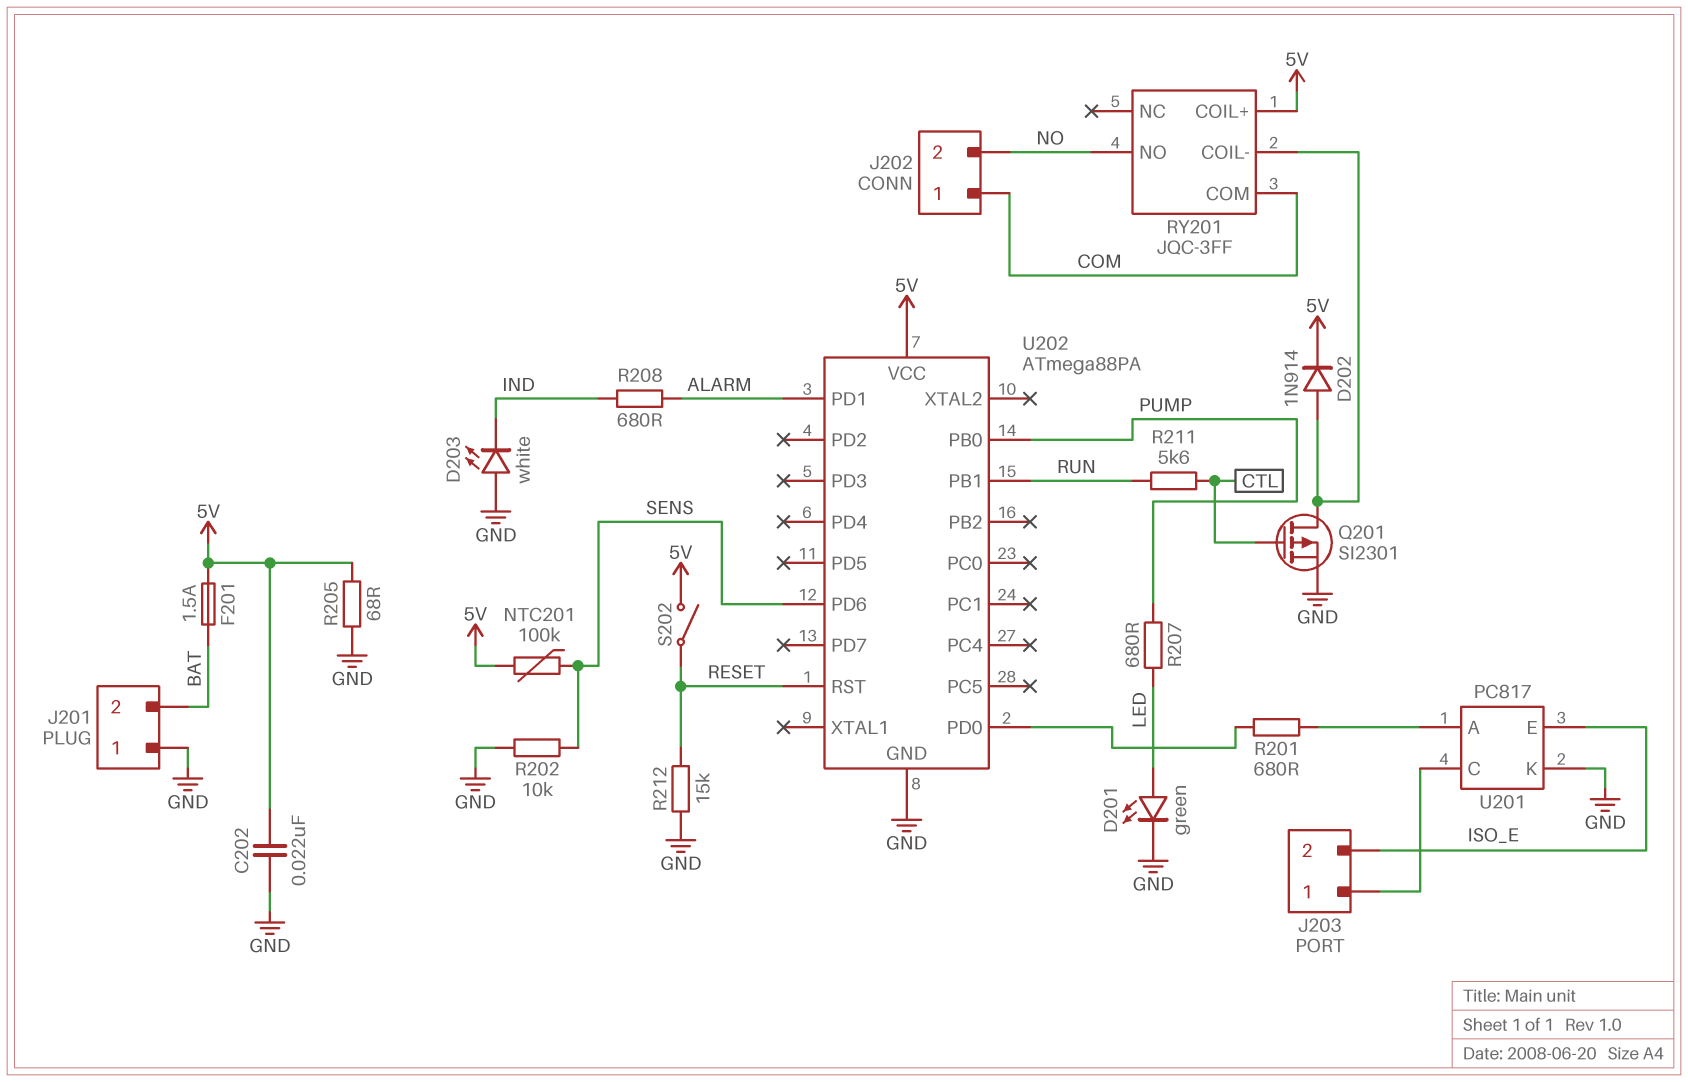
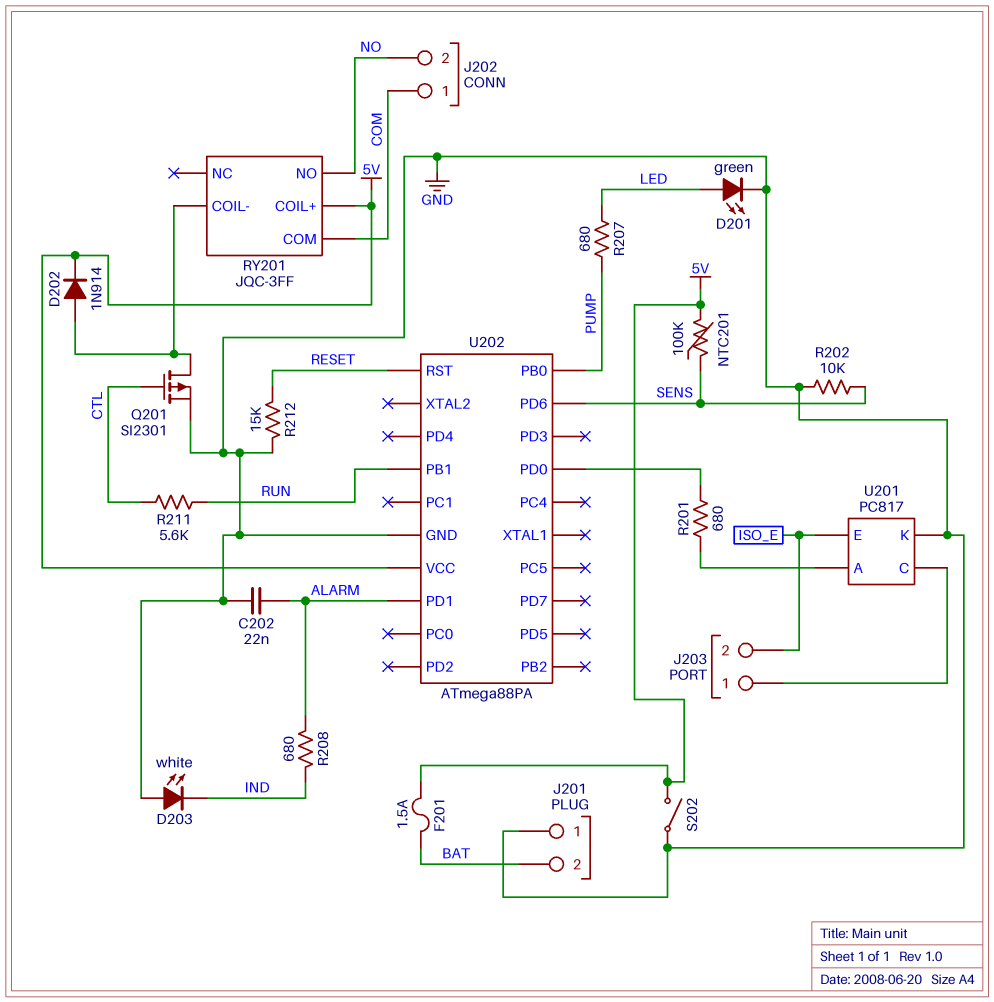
C202: 22nF (5V, GND) -> 22nF (ALARM, GND)
R205: 68 (5V, GND) -> none
S202: switch (5V, RESET) -> switch (5V, GND)

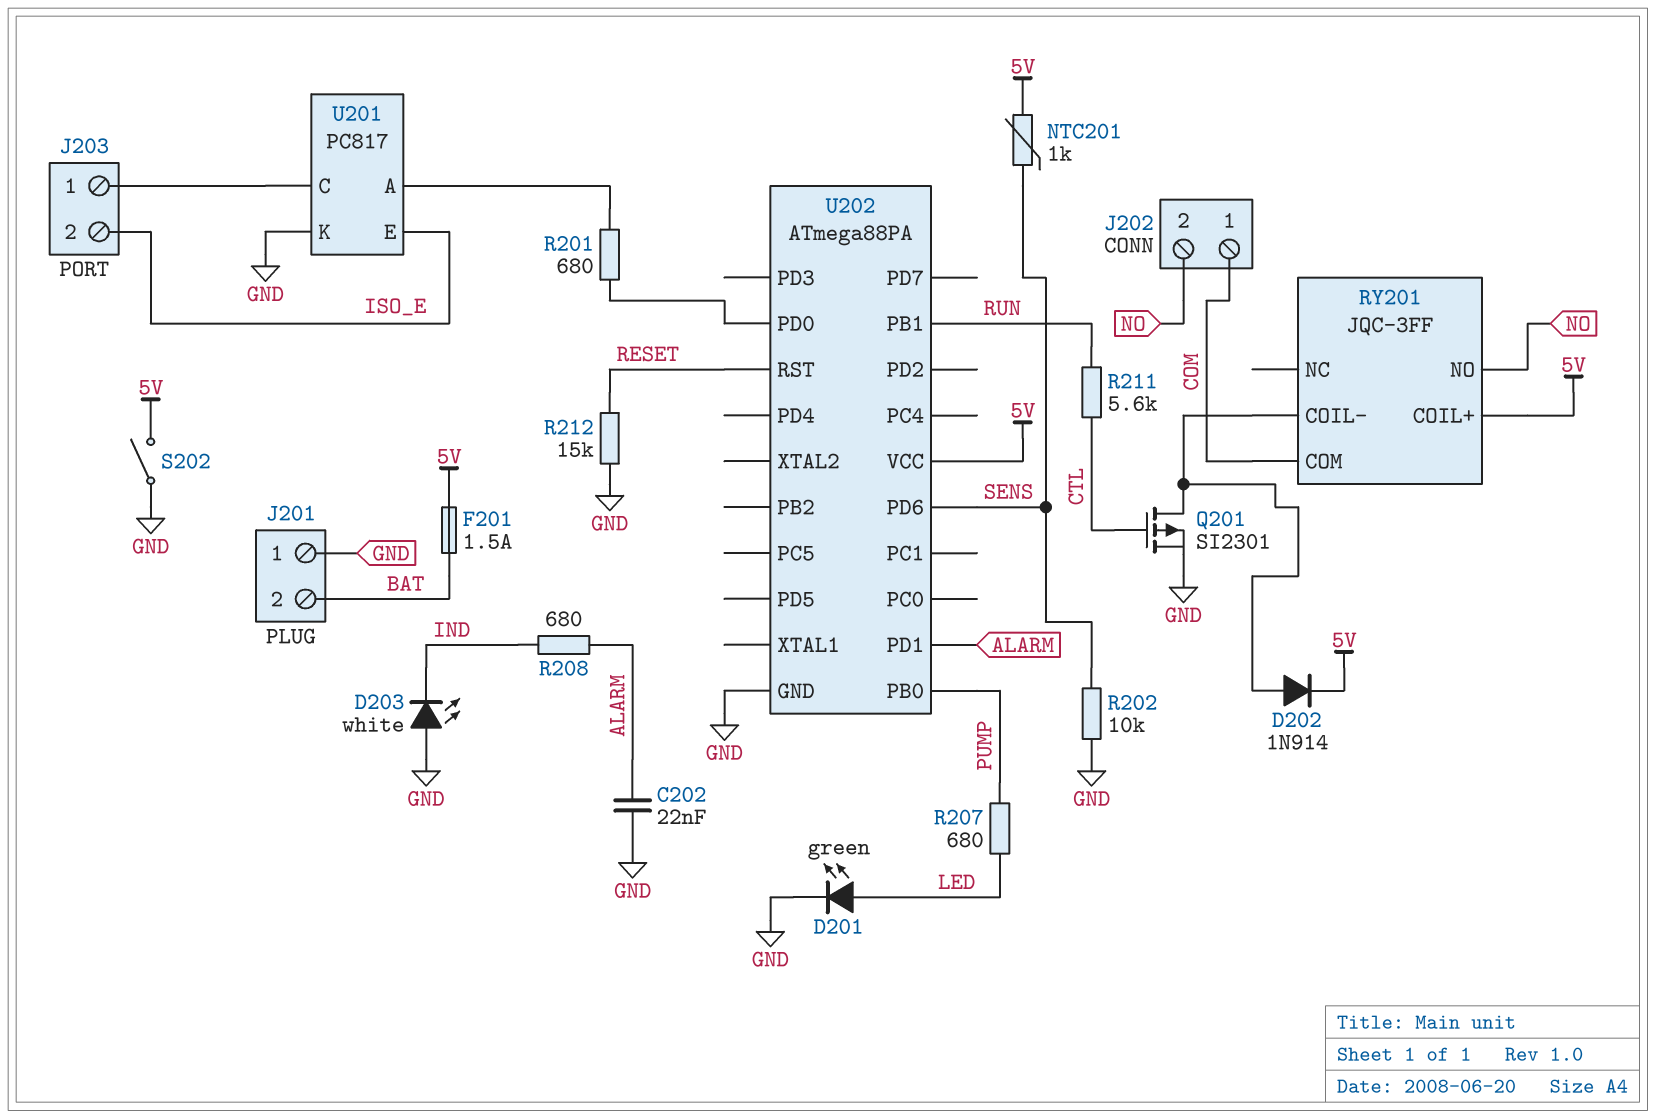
NTC201: 100k (5V, SENS) -> 1k (5V, SENS)

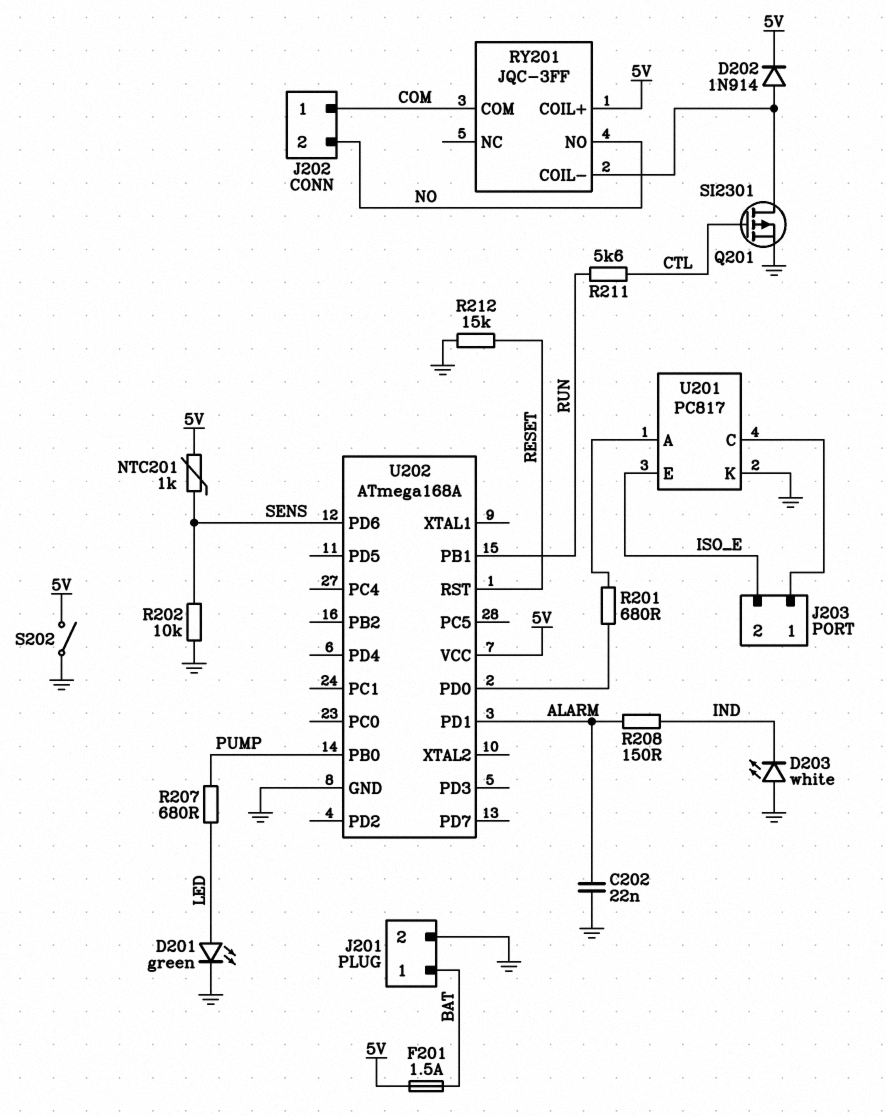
J201 pin 1: GND -> BAT
J201 pin 2: BAT -> GND
R208: 680 (ALARM, IND) -> 150 (ALARM, IND)
U202: ATmega88PA -> ATmega168A

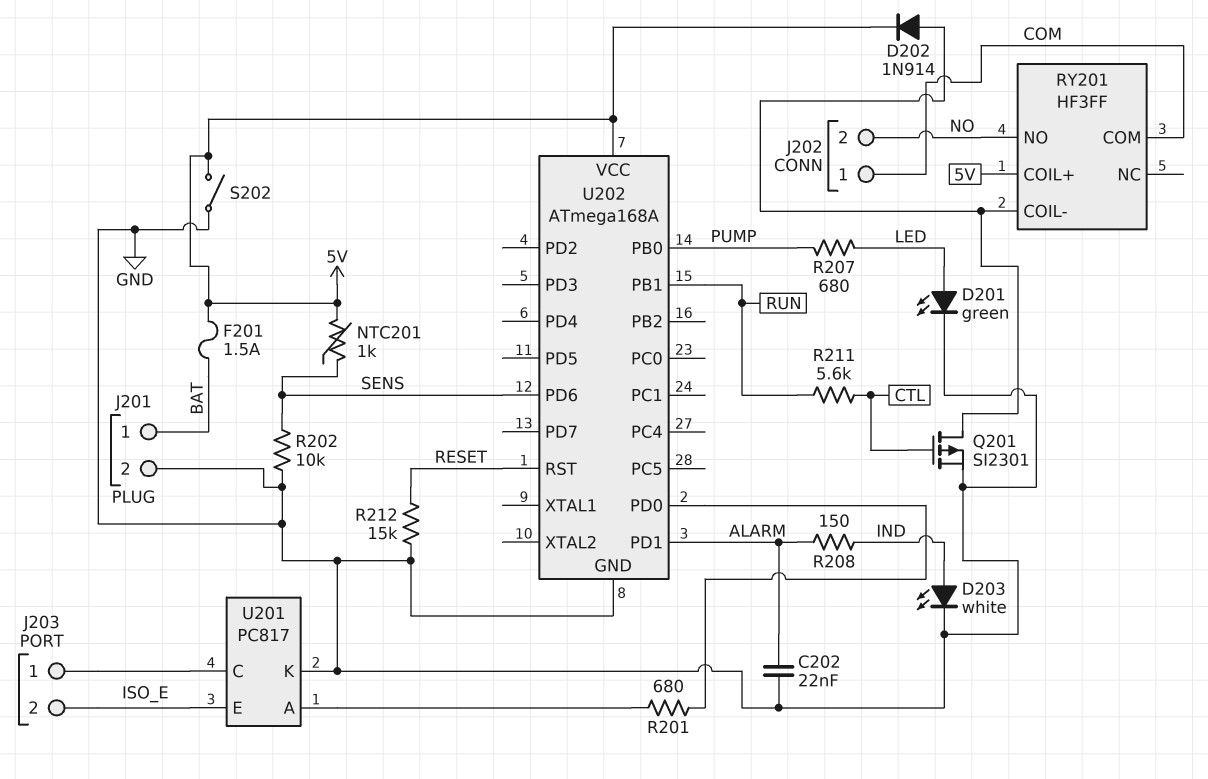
D203: LED white (A GND, K IND) -> LED white (A IND, K GND)
RY201: JQC-3FF -> HF3FF

